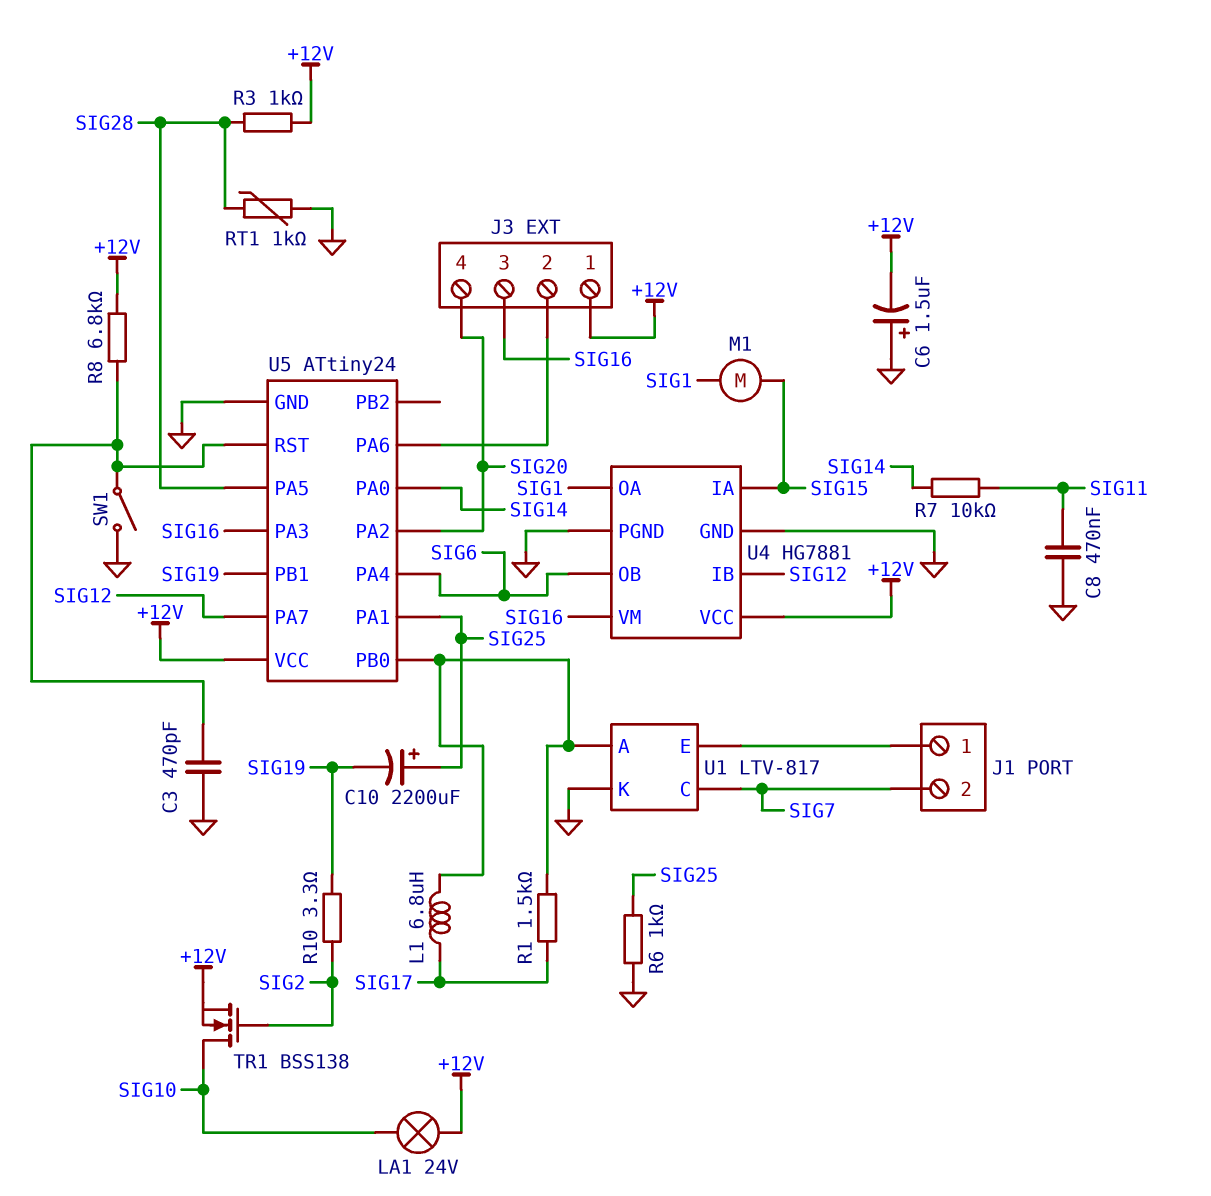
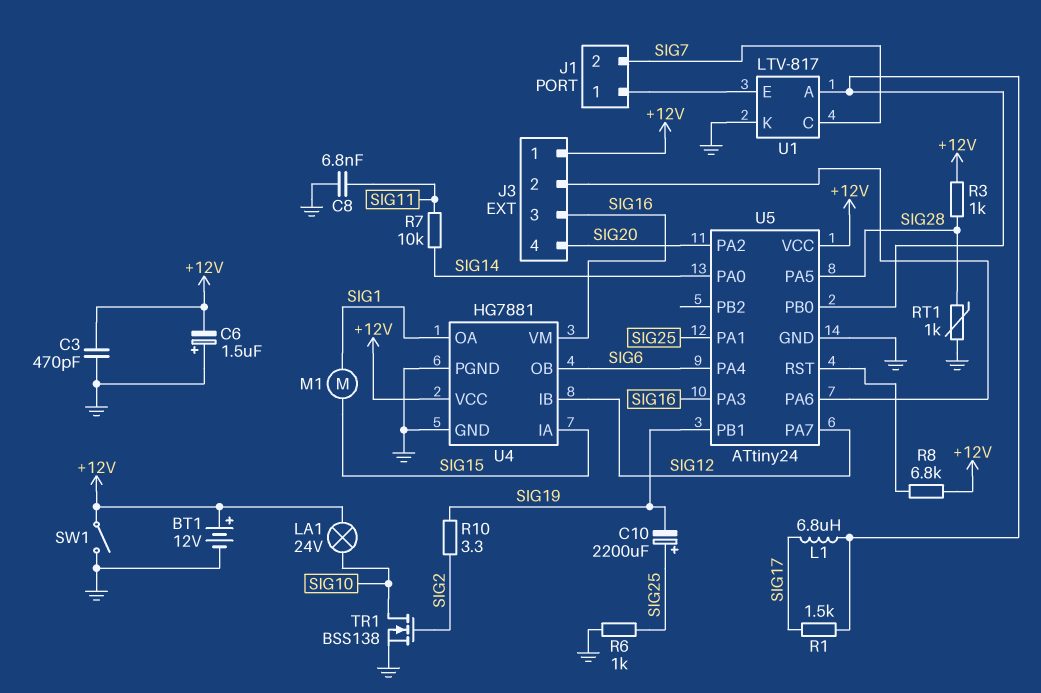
BT1: none -> 12V (plus +12V, minus GND)
C3: 470pF (GND, U5/RST) -> 470pF (+12V, GND)
C8: 470nF (GND, SIG11) -> 6.8nF (GND, SIG11)
SW1: switch (GND, U5/RST) -> switch (+12V, GND)
TR1: NMOS BSS138 (G SIG2, D SIG10, S +12V) -> NMOS BSS138 (G SIG2, D SIG10, S GND)

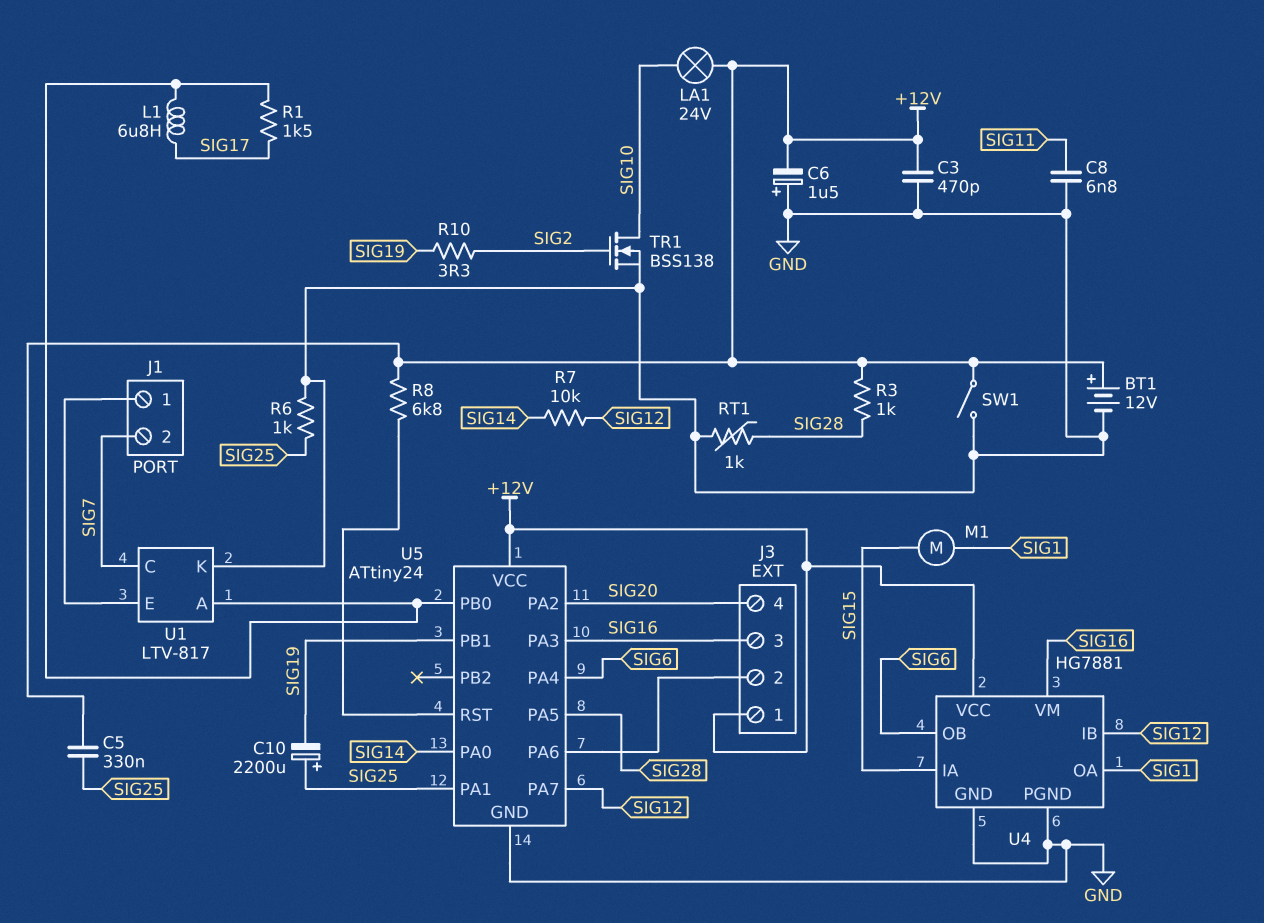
C5: none -> 330nF (+12V, SIG25)
R7: 10k (SIG11, SIG14) -> 10k (SIG12, SIG14)

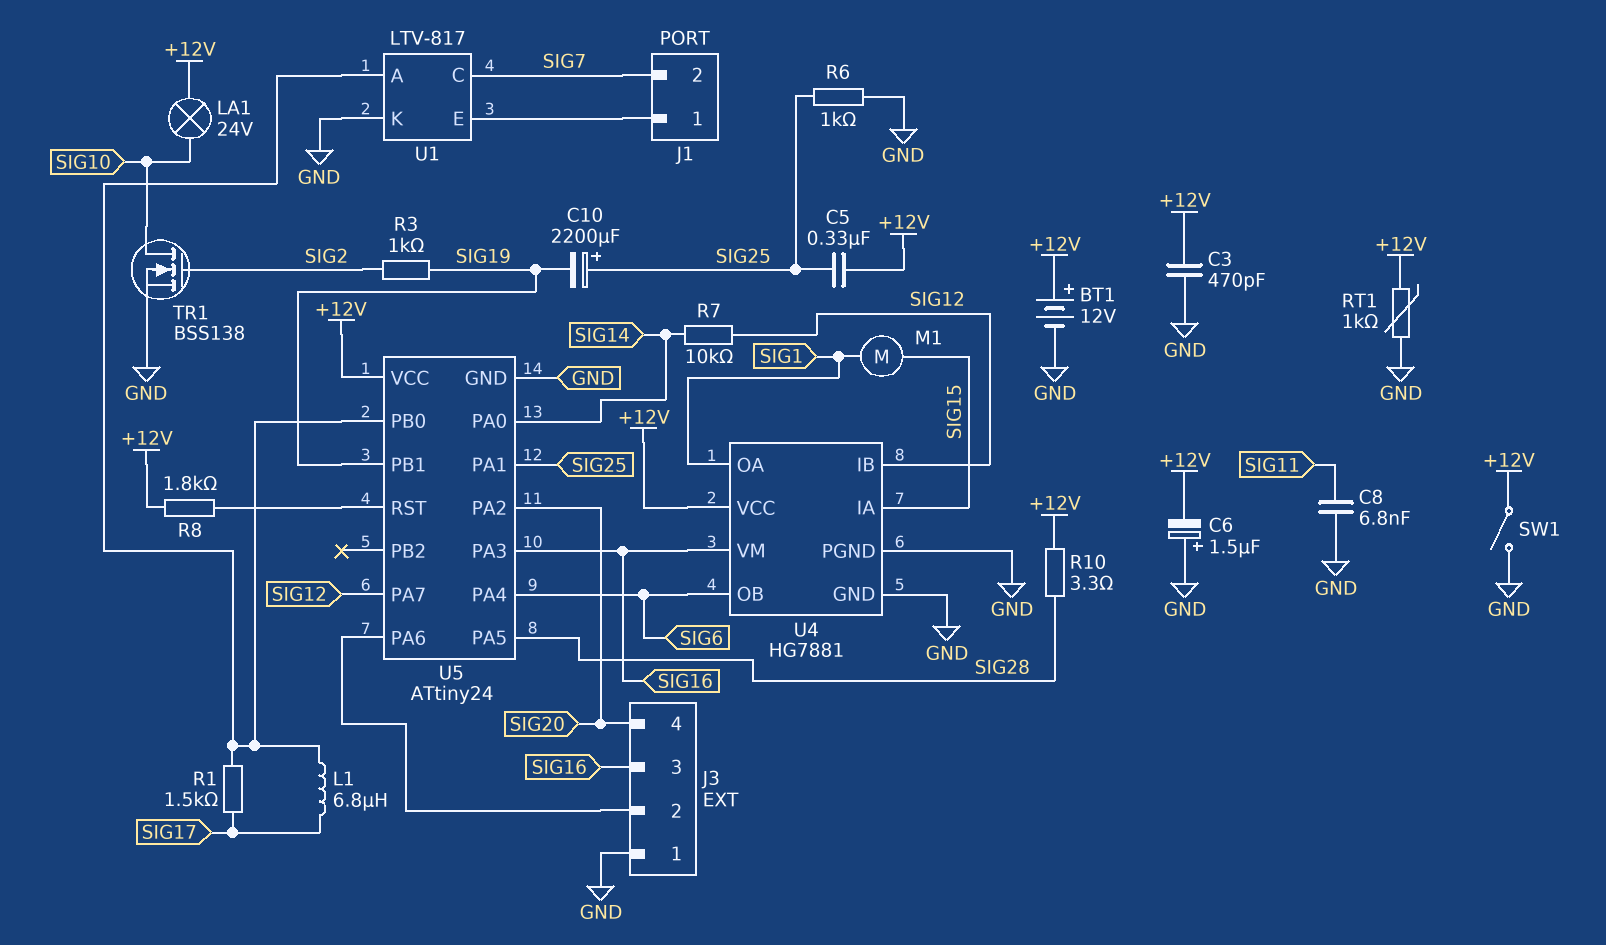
J3 pin 1: +12V -> GND
R3: 1k (+12V, SIG28) -> 1k (SIG2, SIG19)
R8: 6.8k (+12V, U5/RST) -> 1.8k (+12V, U5/RST)
R10: 3.3 (SIG2, SIG19) -> 3.3 (+12V, SIG28)
RT1: 1k (GND, SIG28) -> 1k (+12V, GND)

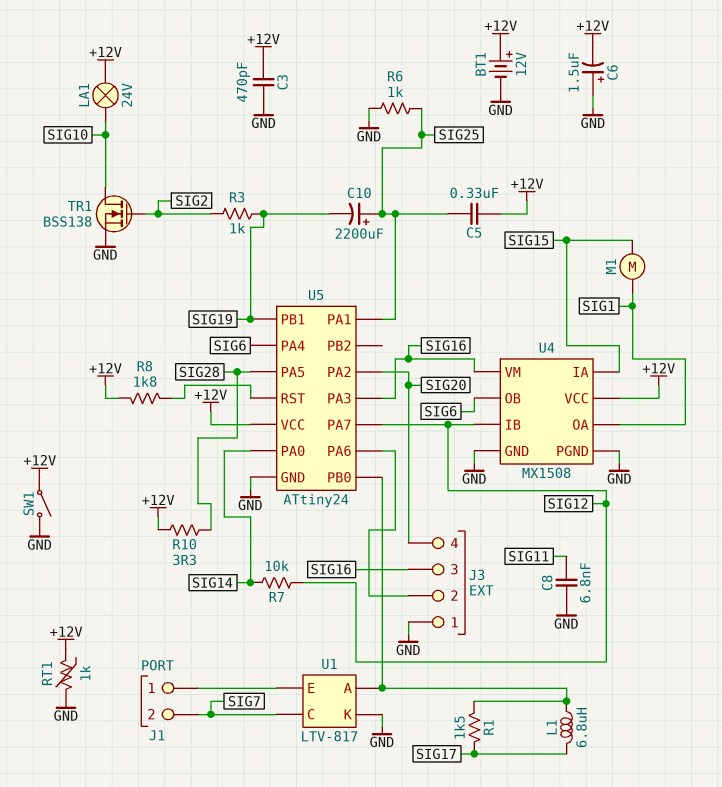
U4: HG7881 -> MX1508

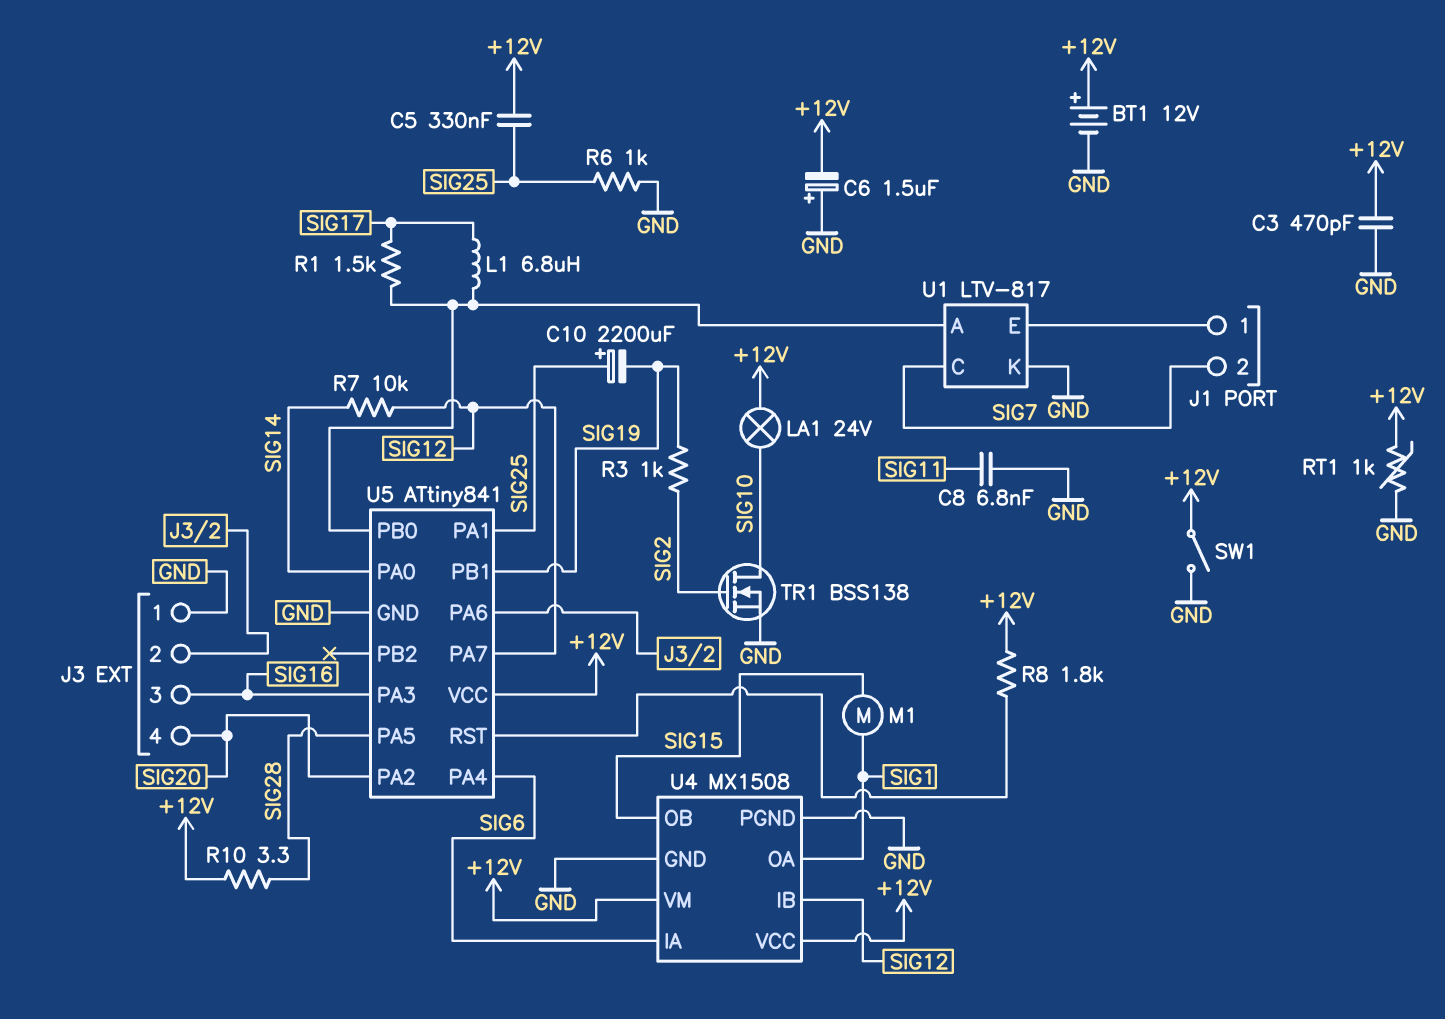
U4 pin IA: SIG15 -> SIG6
U4 pin OB: SIG6 -> SIG15
U4 pin VM: SIG16 -> +12V
U5: ATtiny24 -> ATtiny841

